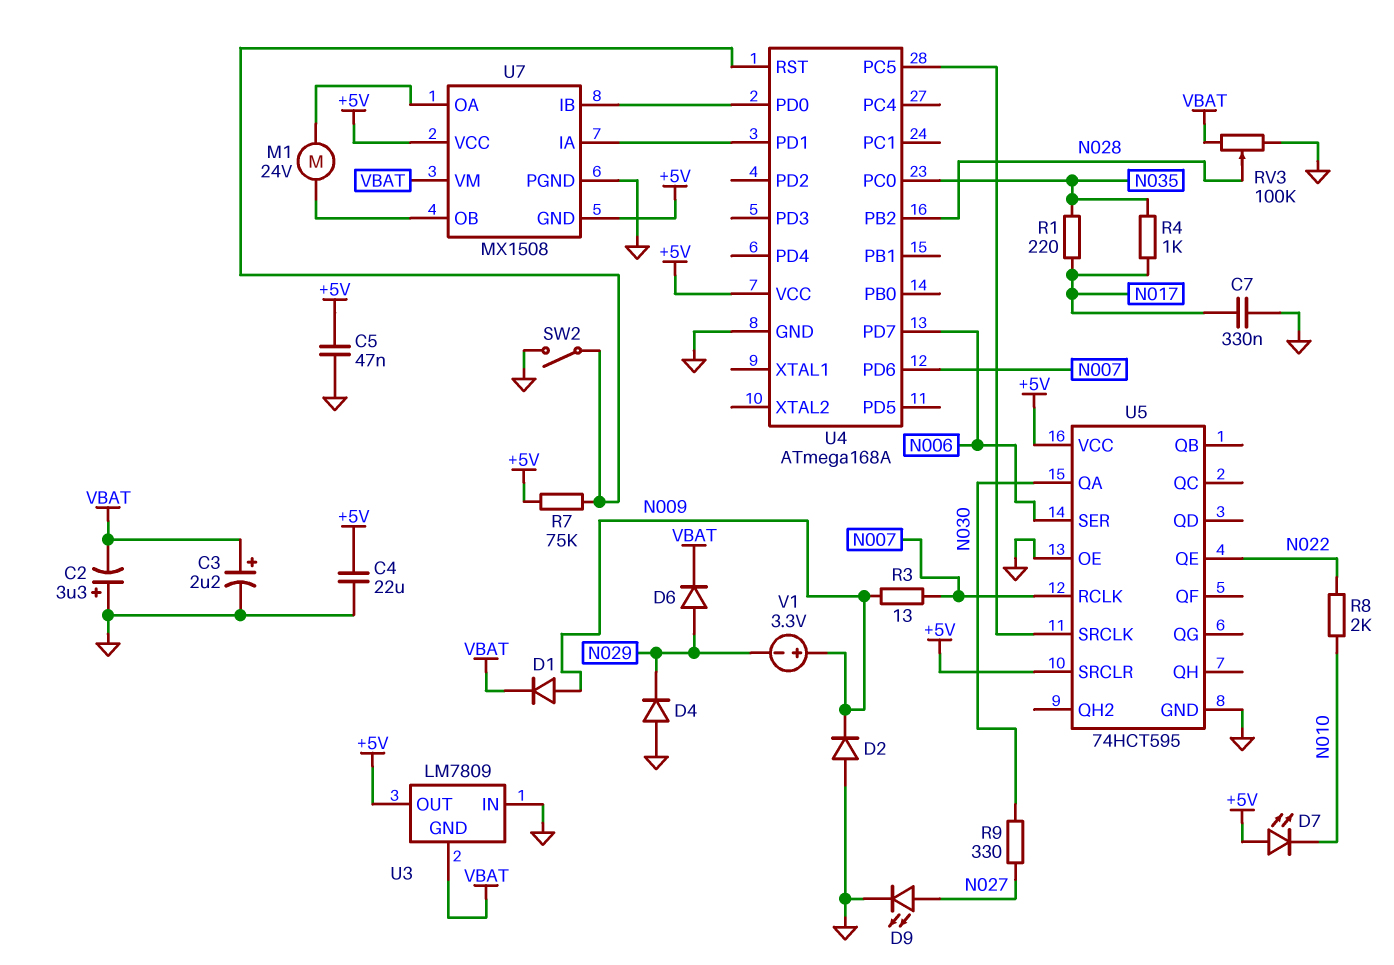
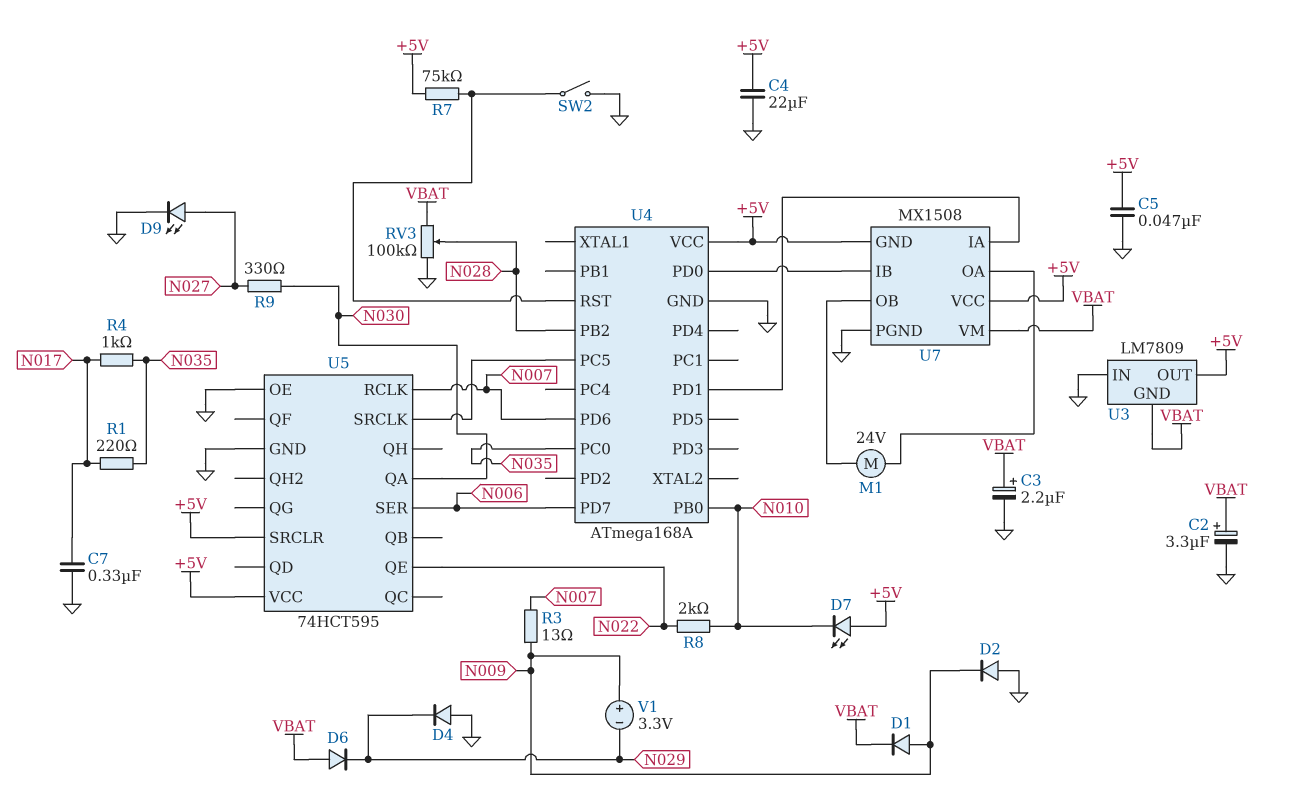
C2: 3.3uF (plus GND, minus VBAT) -> 3.3uF (plus VBAT, minus GND)
D6: diode (A N029, K VBAT) -> diode (A VBAT, K N029)
U4 pin PB0: none -> N010

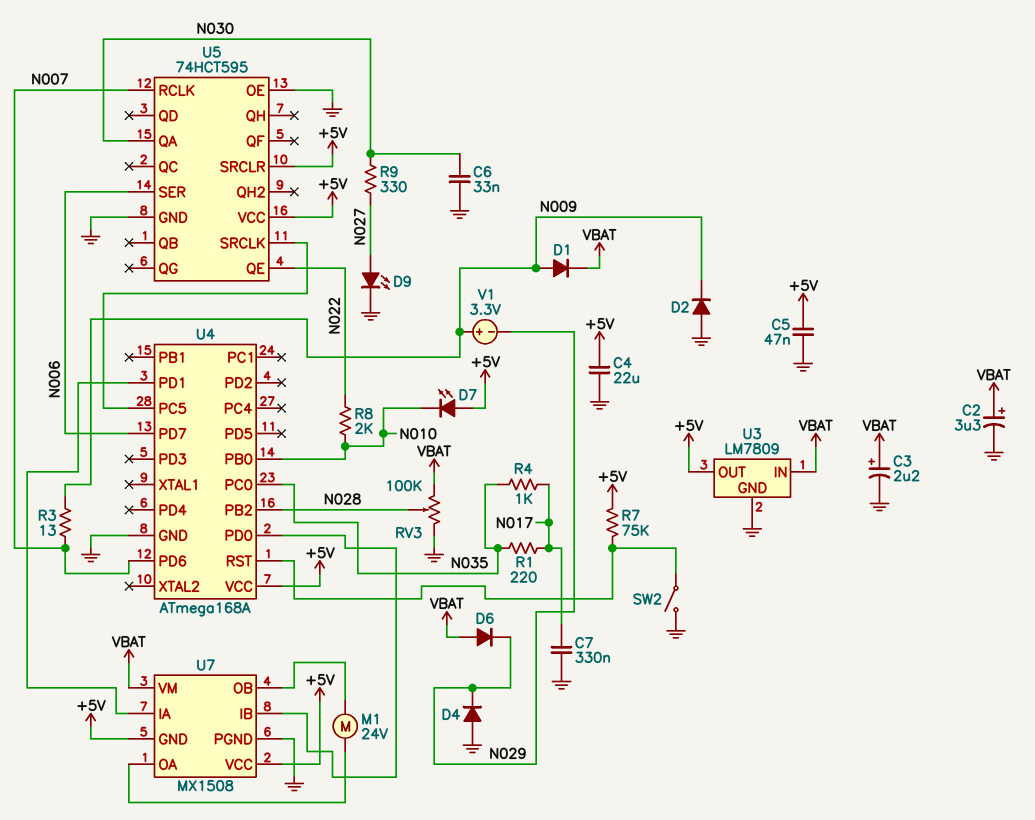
C6: none -> 33nF (GND, N030)
U3 pin GND: VBAT -> GND
U3 pin IN: GND -> VBAT

